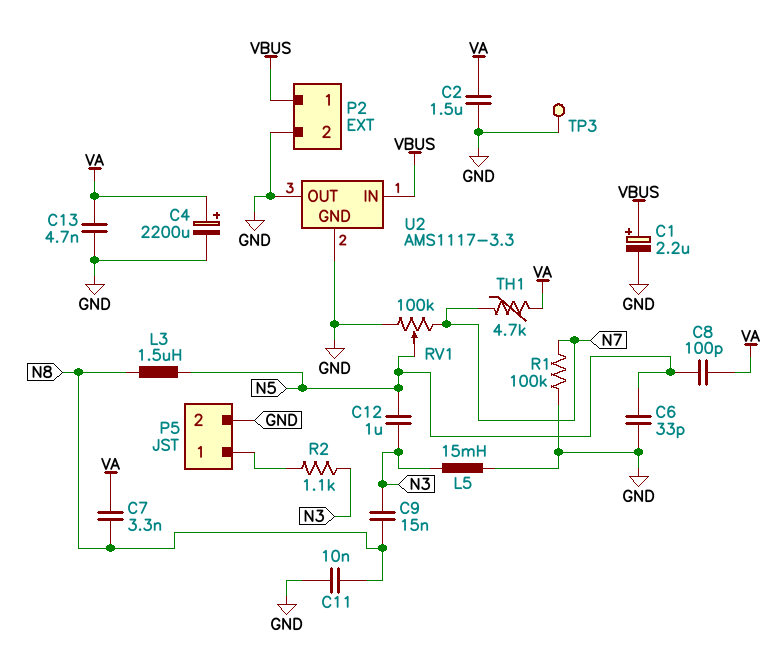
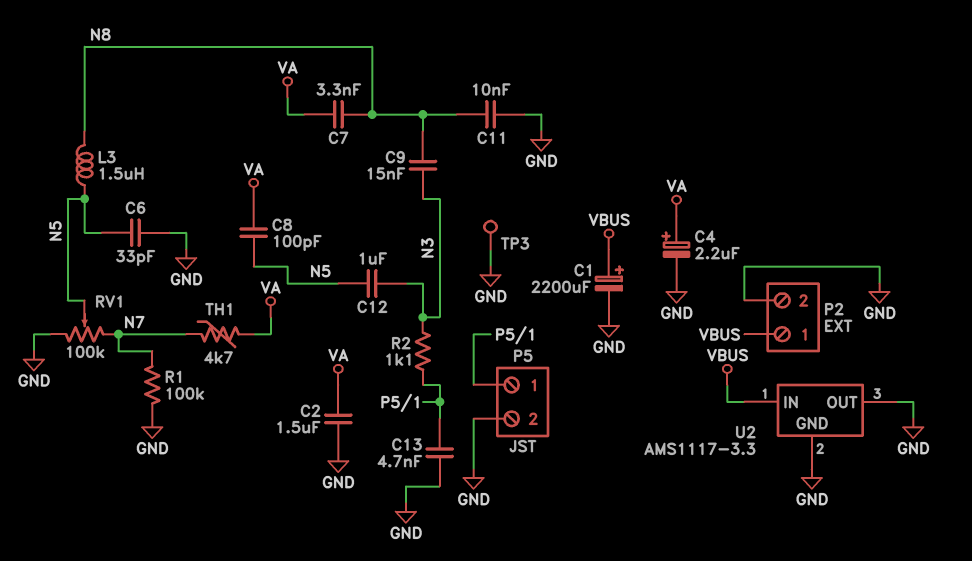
C1: 2.2uF (plus VBUS, minus GND) -> 2200uF (plus VBUS, minus GND)
C4: 2200uF (plus VA, minus GND) -> 2.2uF (plus VA, minus GND)
C13: 4.7nF (GND, VA) -> 4.7nF (GND, P5/1)
L5: 15mH (GND, N3) -> none

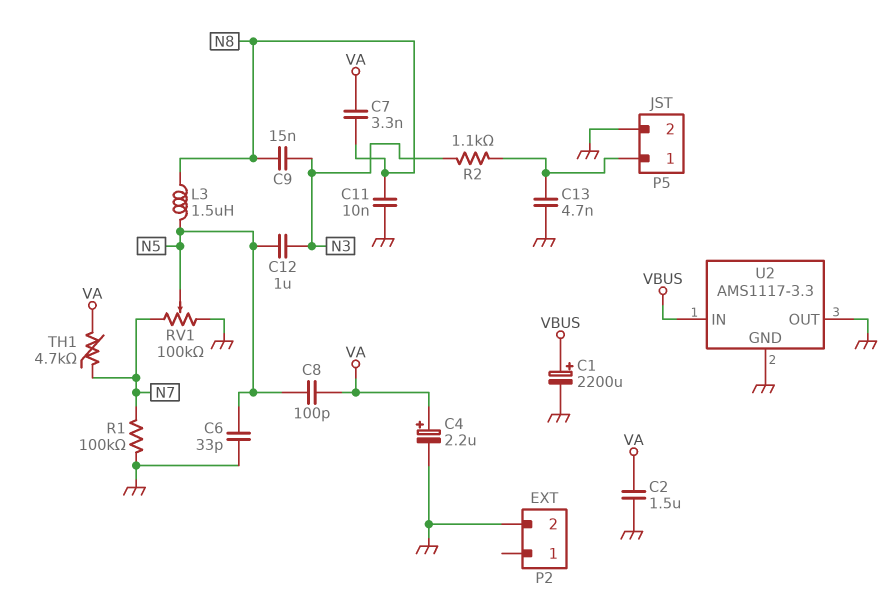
P2 pin 1: VBUS -> none
TP3: test point (GND) -> none

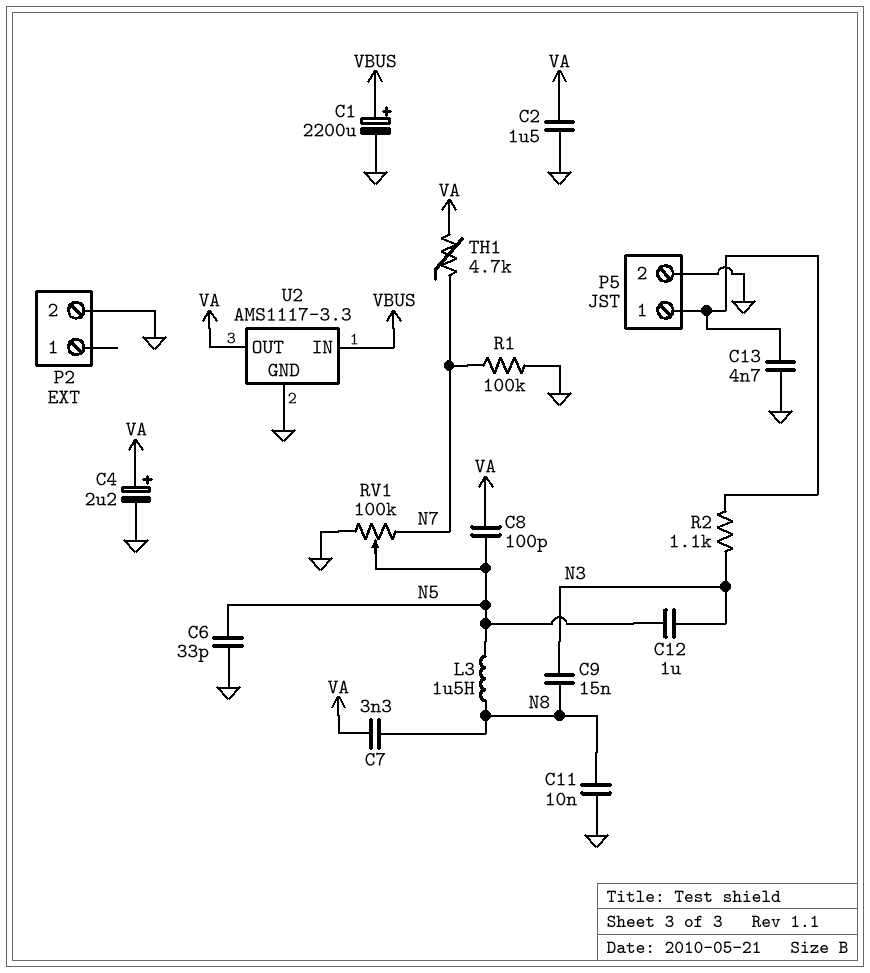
U2 pin OUT: GND -> VA

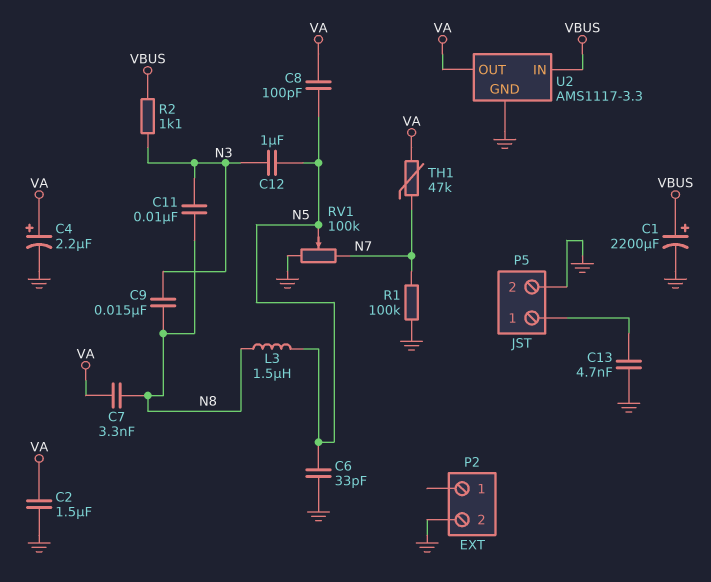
C11: 10nF (GND, N8) -> 10nF (N3, N8)
R2: 1.1k (N3, P5/1) -> 1.1k (N3, VBUS)
TH1: 4.7k (N7, VA) -> 47k (N7, VA)

